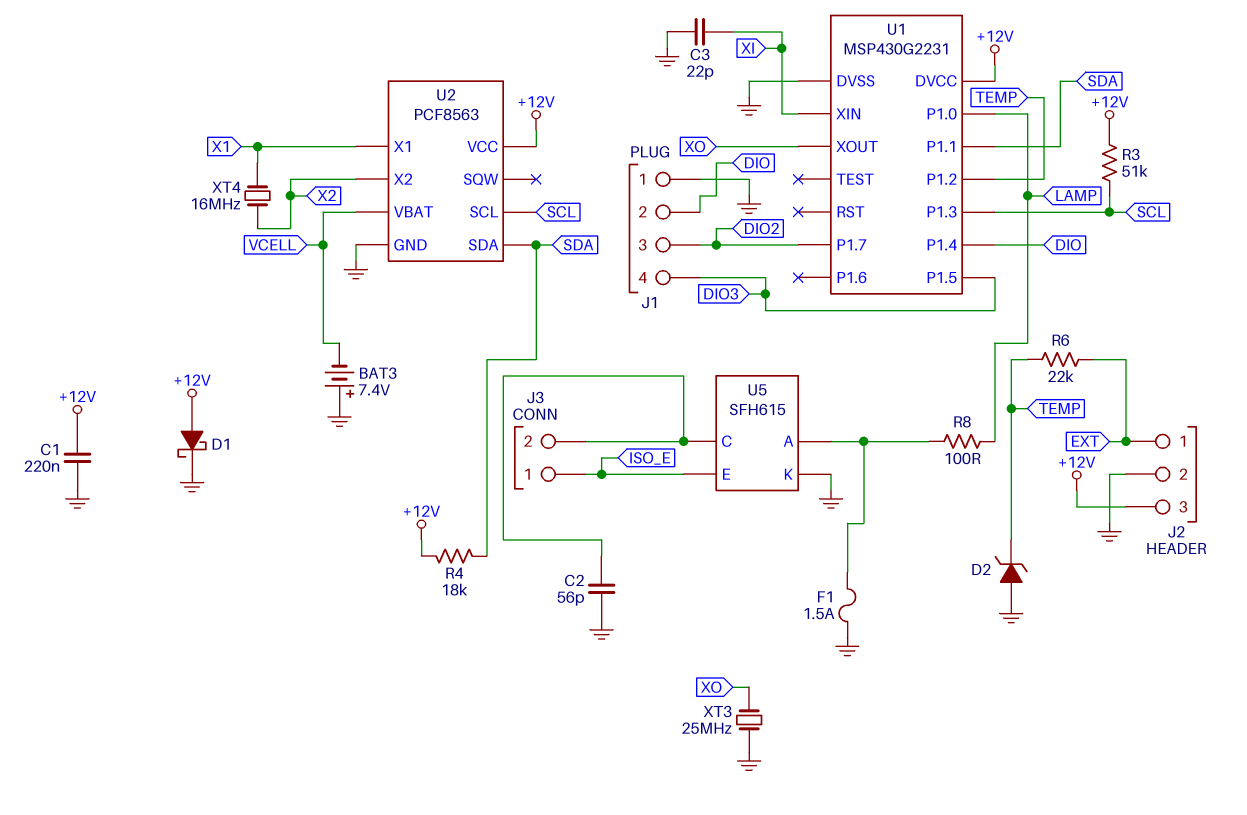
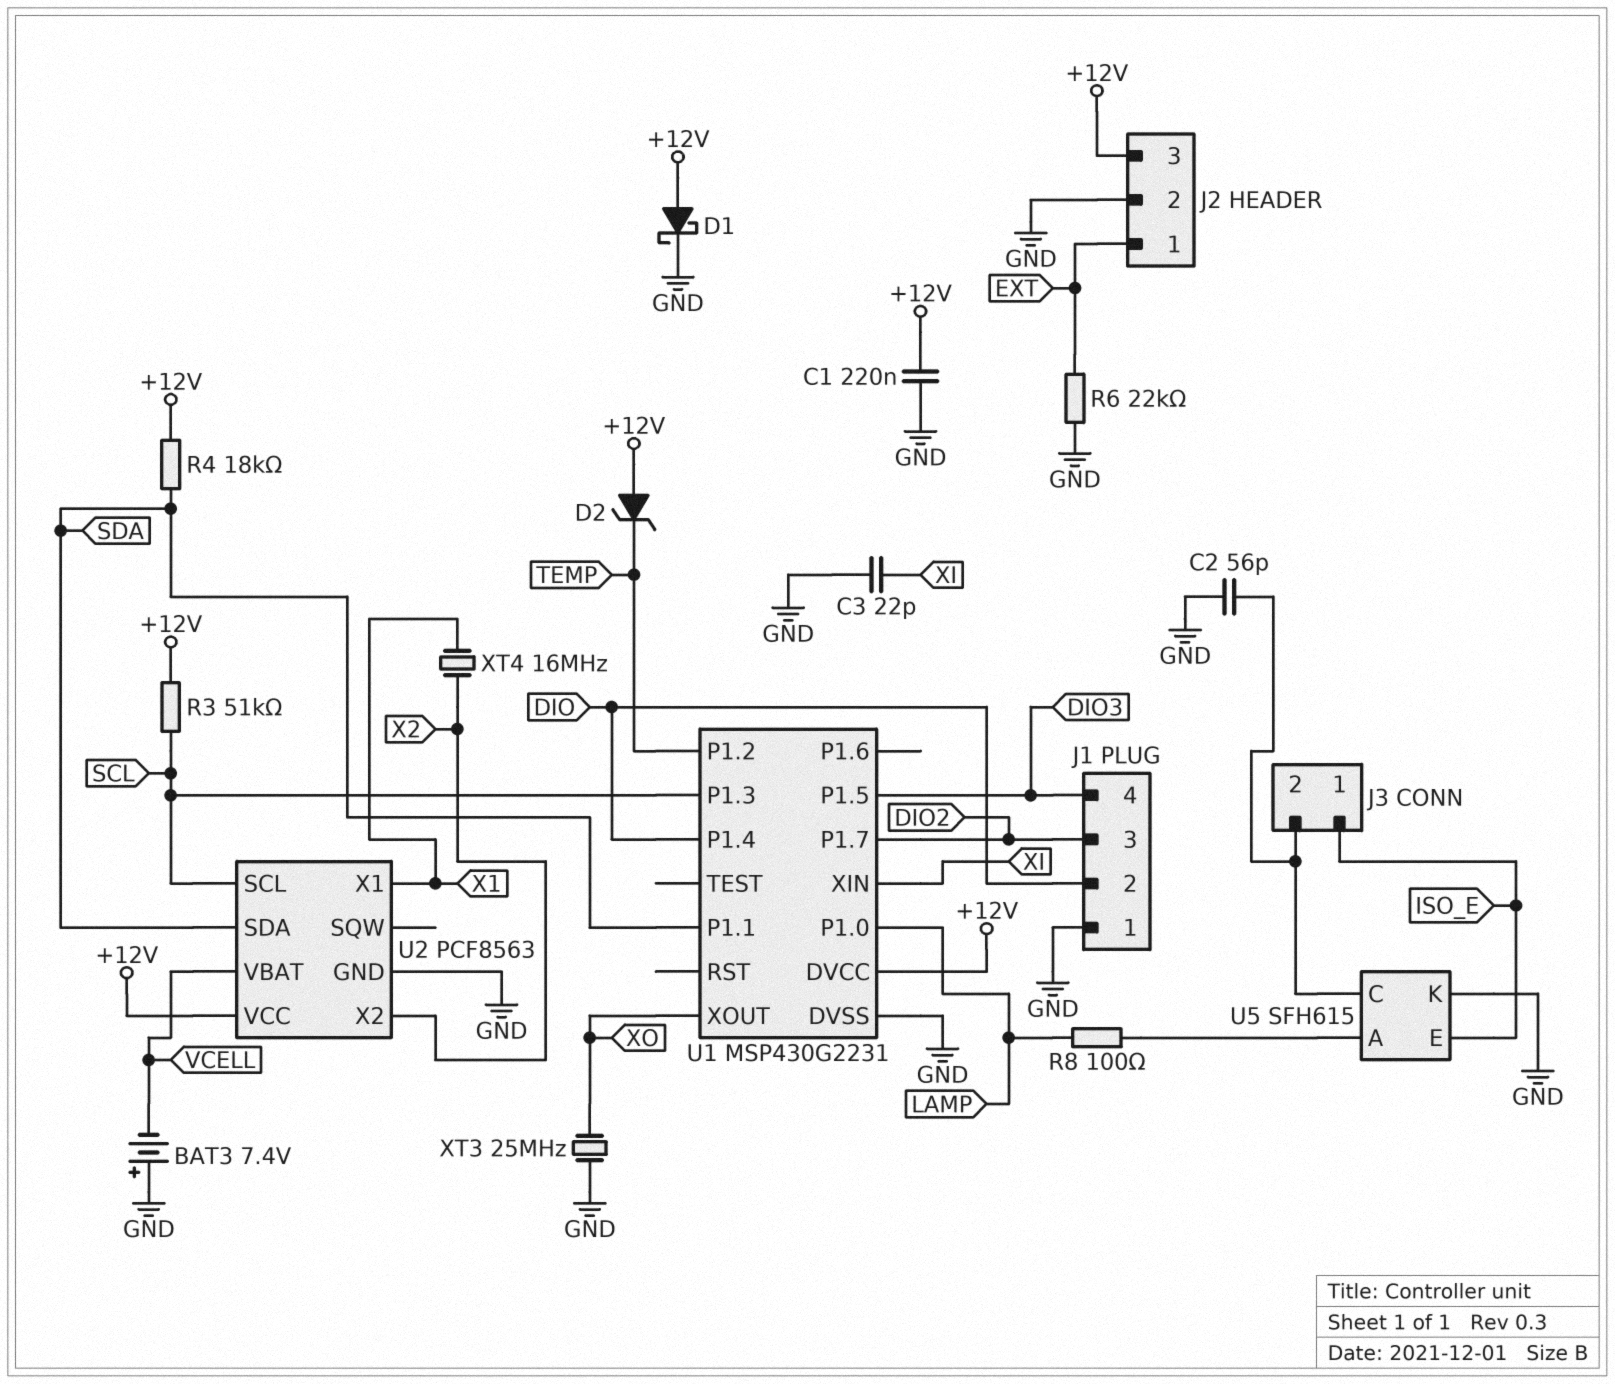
D2: zener (A GND, K TEMP) -> zener (A +12V, K TEMP)
F1: 1.5A (GND, U5/A) -> none
R6: 22k (EXT, TEMP) -> 22k (EXT, GND)

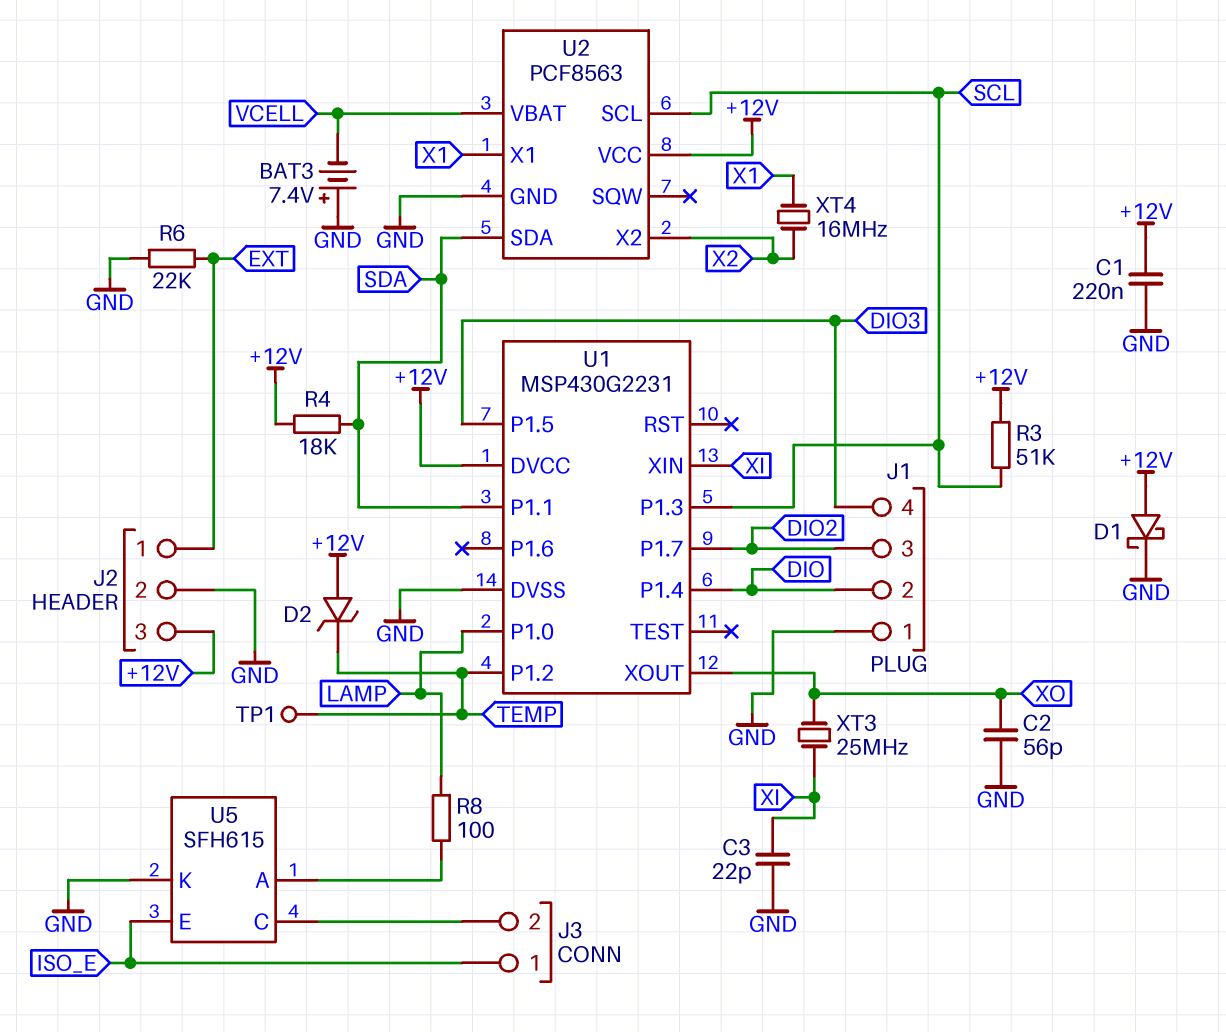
C2: 56pF (GND, J3/2) -> 56pF (GND, XO)
TP1: none -> test point (TEMP)
XT3: 25MHz (GND, XO) -> 25MHz (XI, XO)

